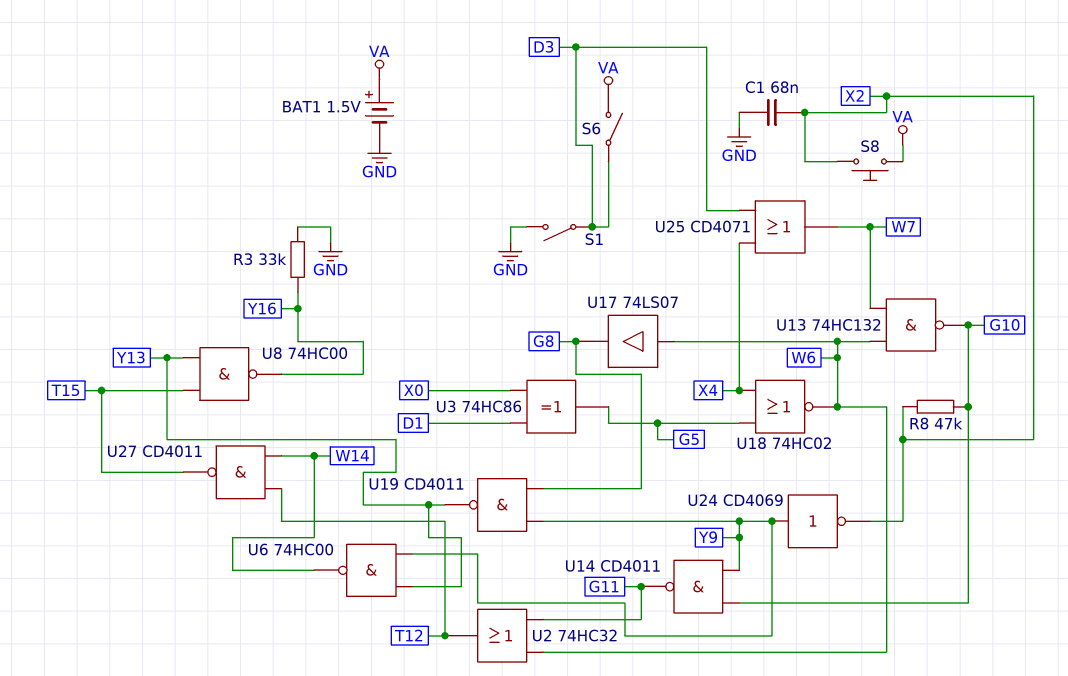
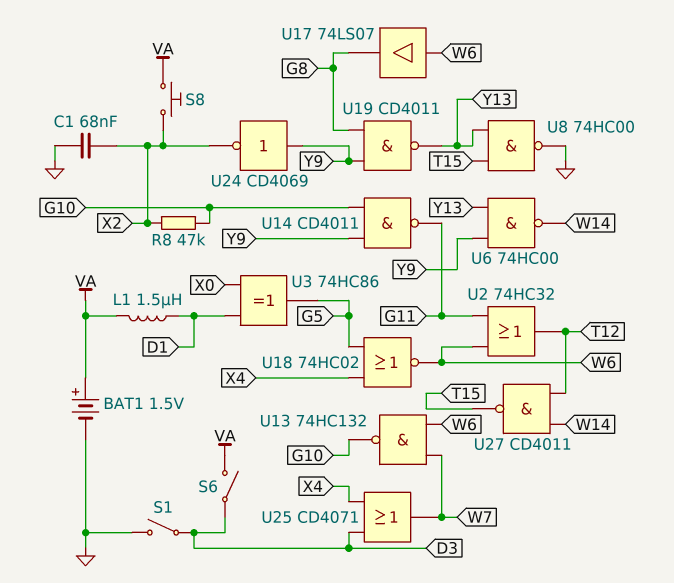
L1: none -> 1.5uH (D1, VA)
R3: 33k (GND, Y16) -> none
U8: NAND 74HC00 (in T15, in Y13, out Y16) -> NAND 74HC00 (in T15, in Y13, out GND)

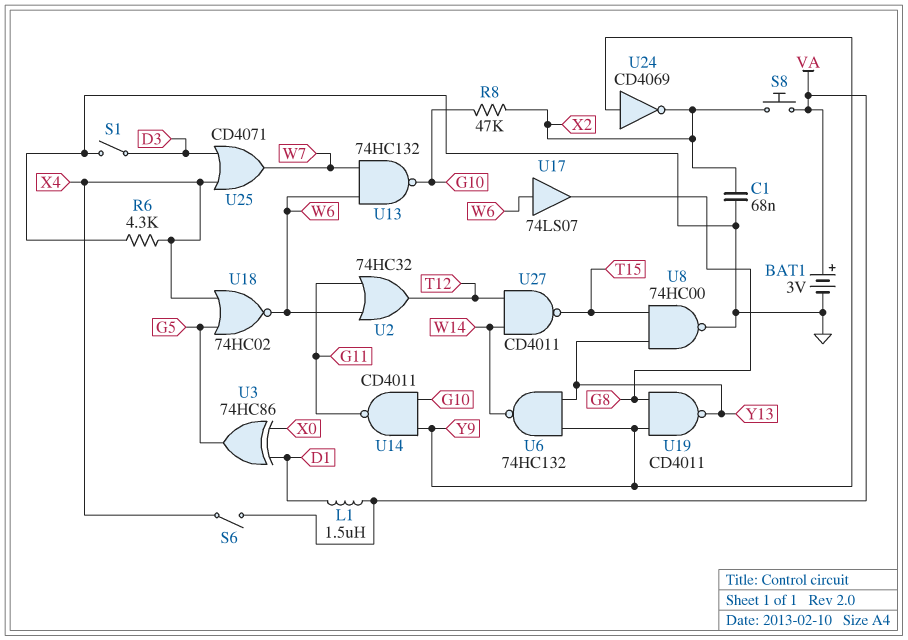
BAT1: 1.5V (plus VA, minus GND) -> 3V (plus VA, minus GND)
R6: none -> 4.3k (GND, X4)
S6: switch (D3, VA) -> switch (VA, X4)
U6: NAND 74HC00 (in Y9, in Y13, out W14) -> NAND 74HC132 (in Y9, in Y13, out W14)

